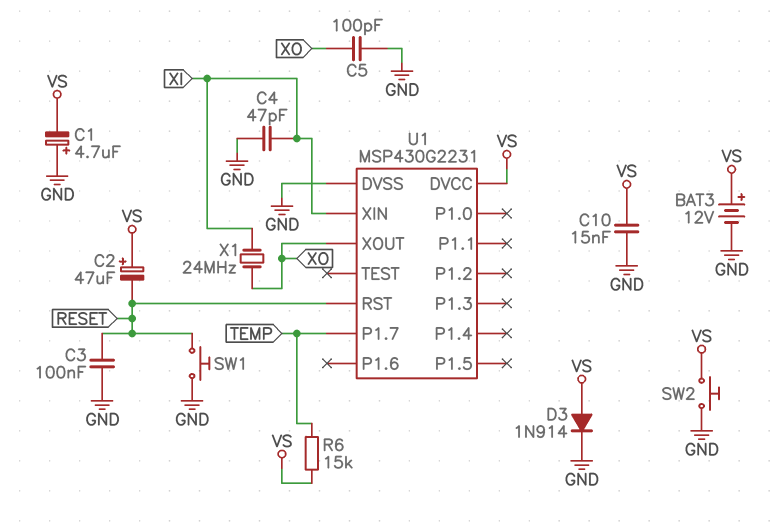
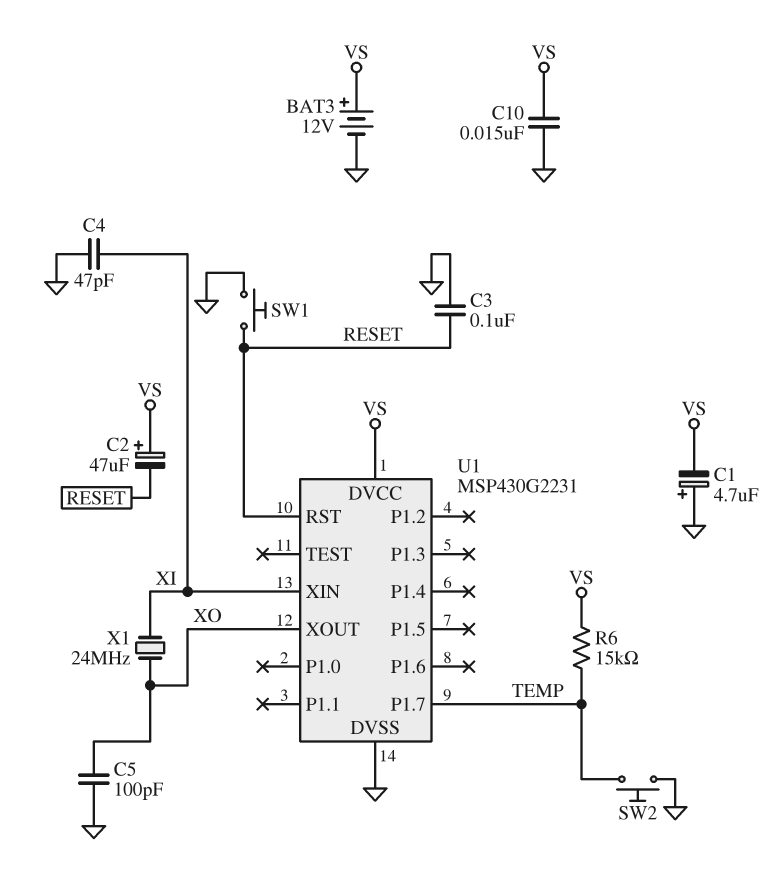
D3: diode 1N914 (A VS, K GND) -> none
SW2: button (GND, VS) -> button (GND, TEMP)

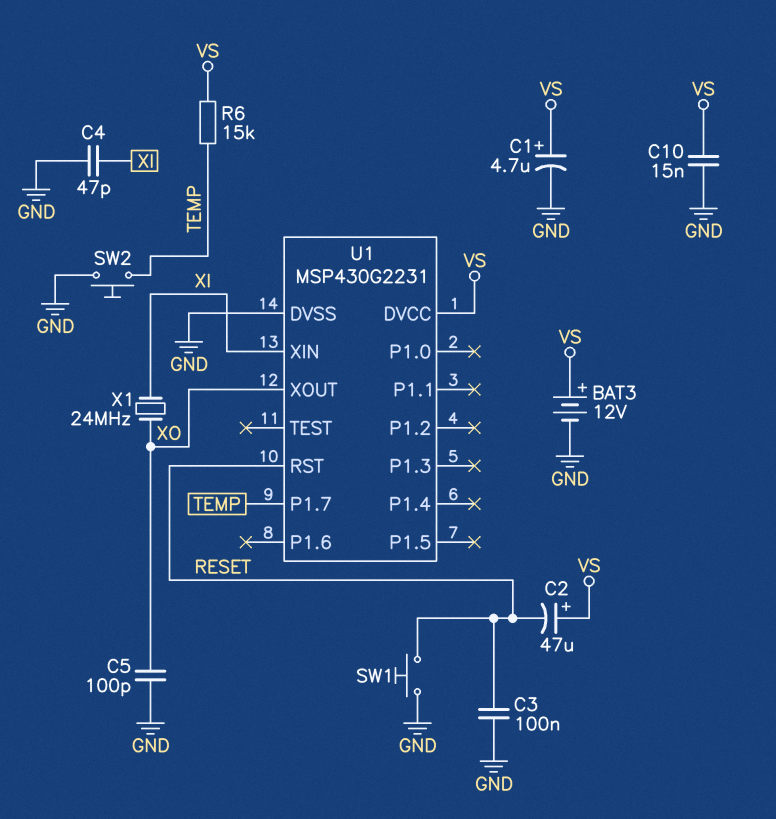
C1: 4.7uF (plus GND, minus VS) -> 4.7uF (plus VS, minus GND)

